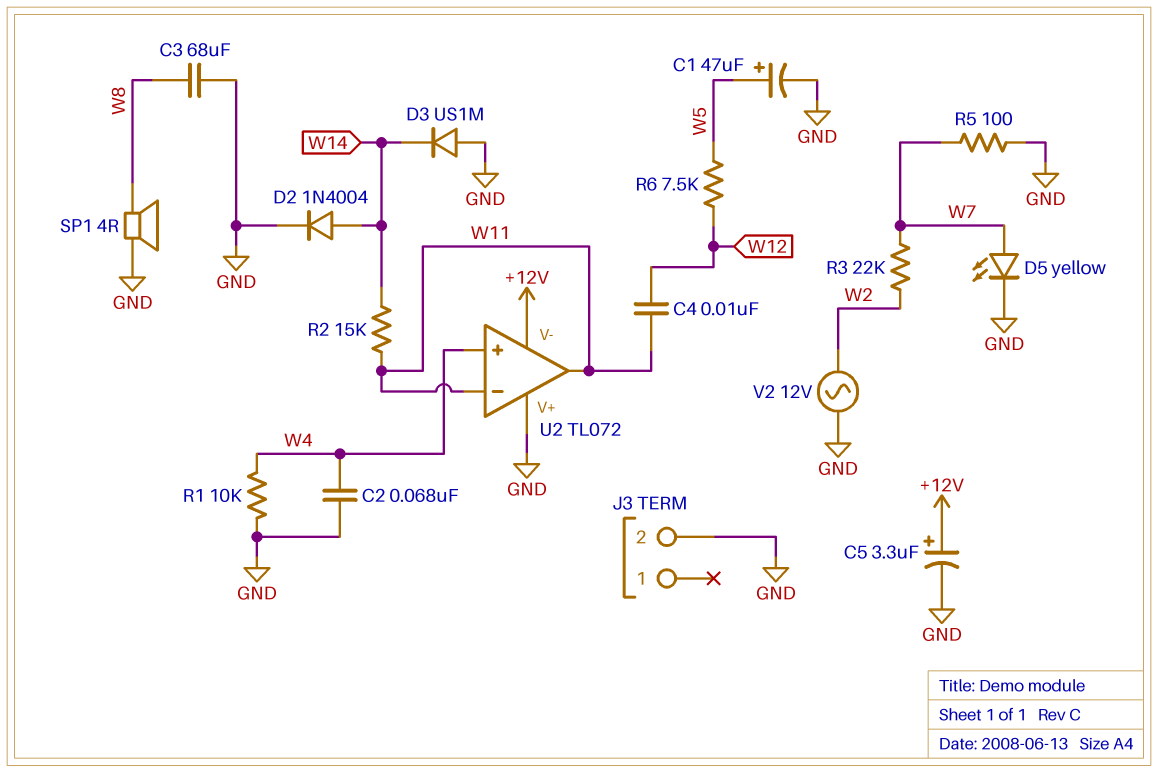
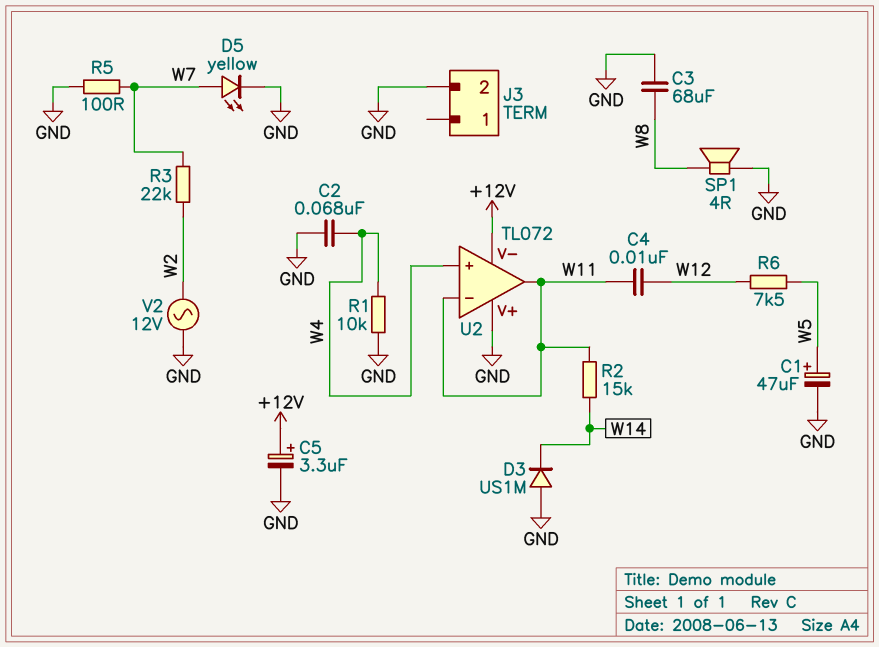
D2: diode 1N4004 (A W14, K GND) -> none

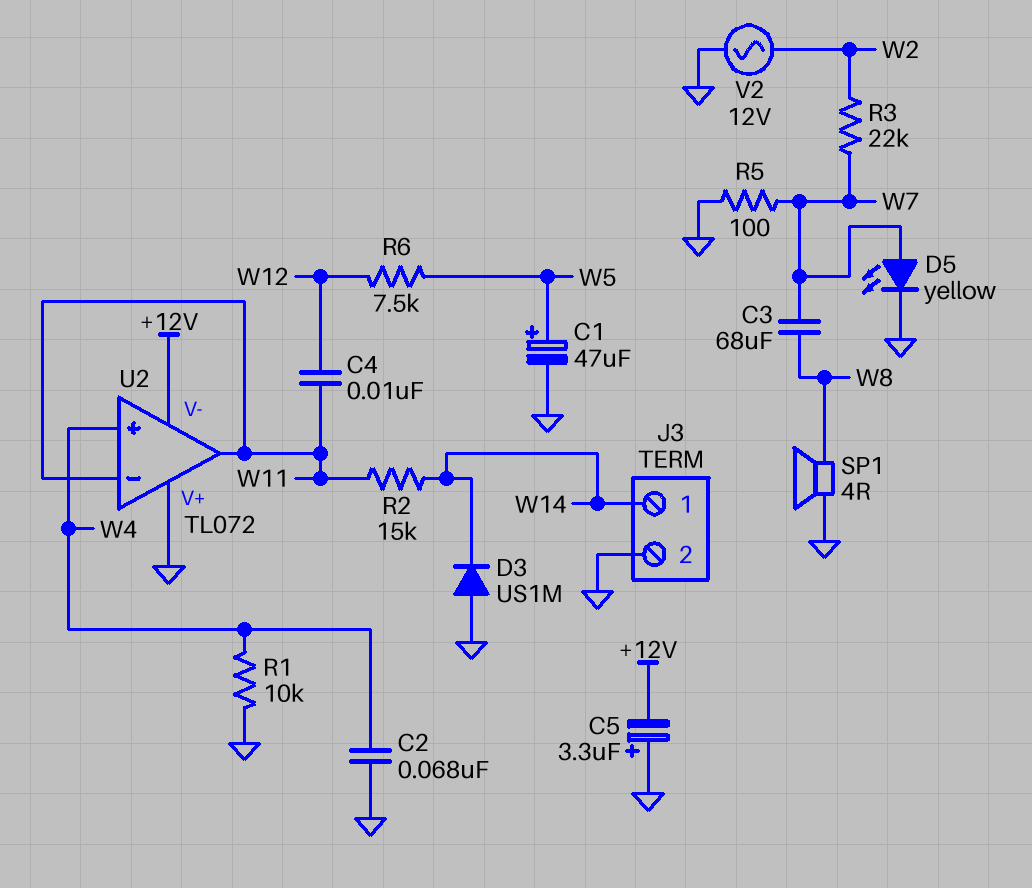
C3: 68uF (GND, W8) -> 68uF (W7, W8)
C5: 3.3uF (plus +12V, minus GND) -> 3.3uF (plus GND, minus +12V)
J3 pin 1: none -> W14

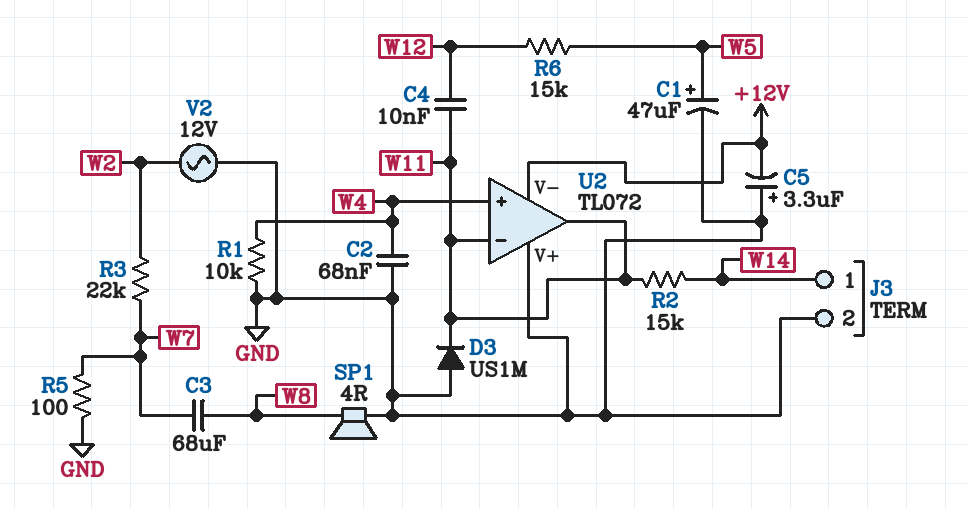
D3: diode US1M (A GND, K W14) -> diode US1M (A GND, K W11)
D5: LED yellow (A W7, K GND) -> none
R6: 7.5k (W5, W12) -> 15k (W5, W12)

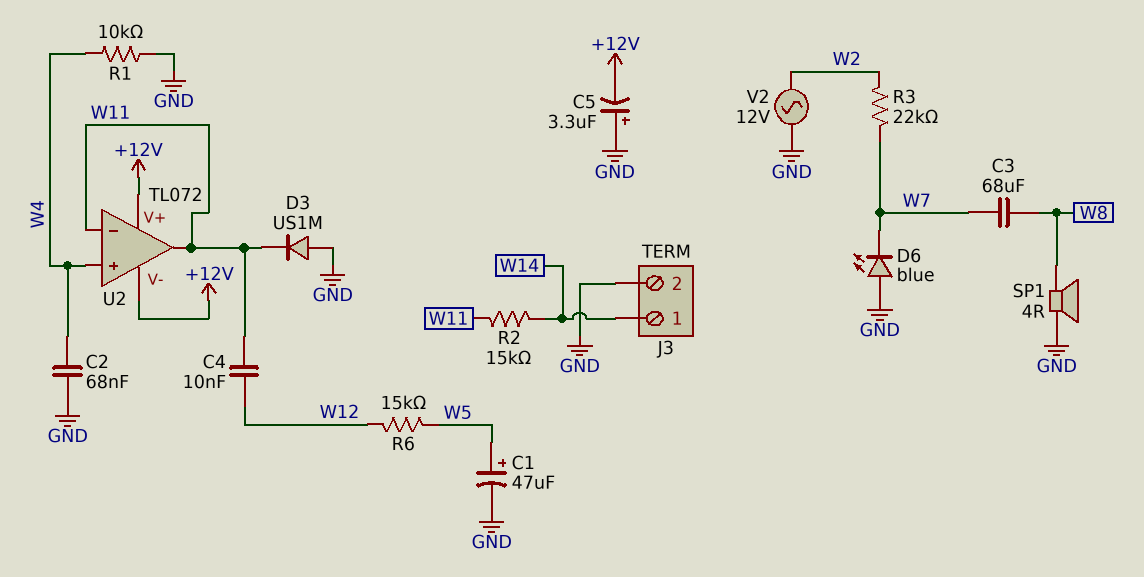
D6: none -> LED blue (A GND, K W7)
R5: 100 (GND, W7) -> none
U2 pin V+: GND -> +12V

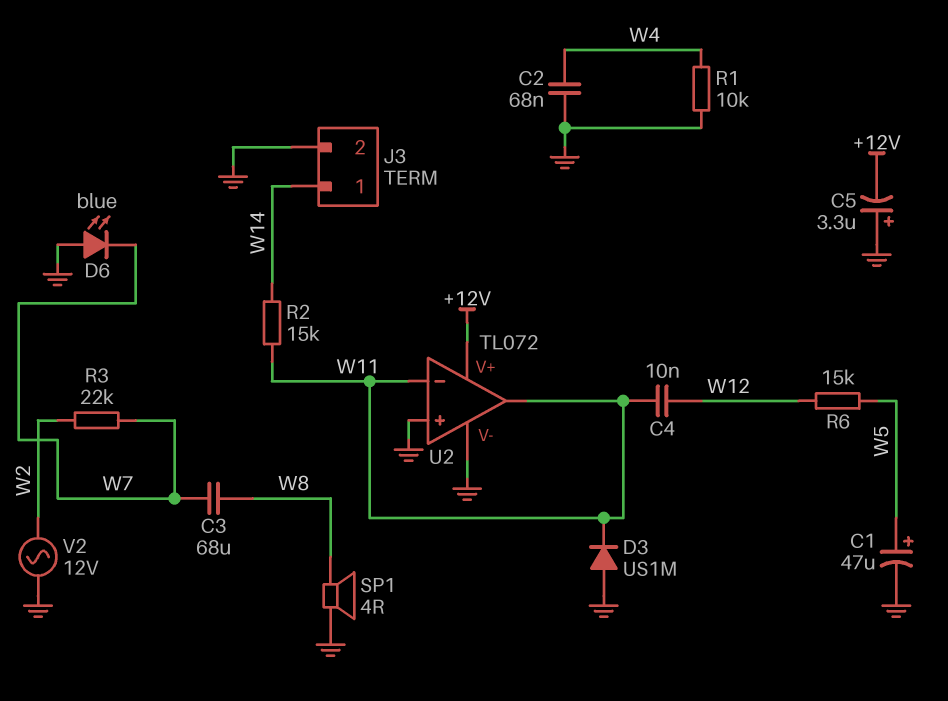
U2 pin V-: +12V -> GND
U2 pin in+: W4 -> GND

